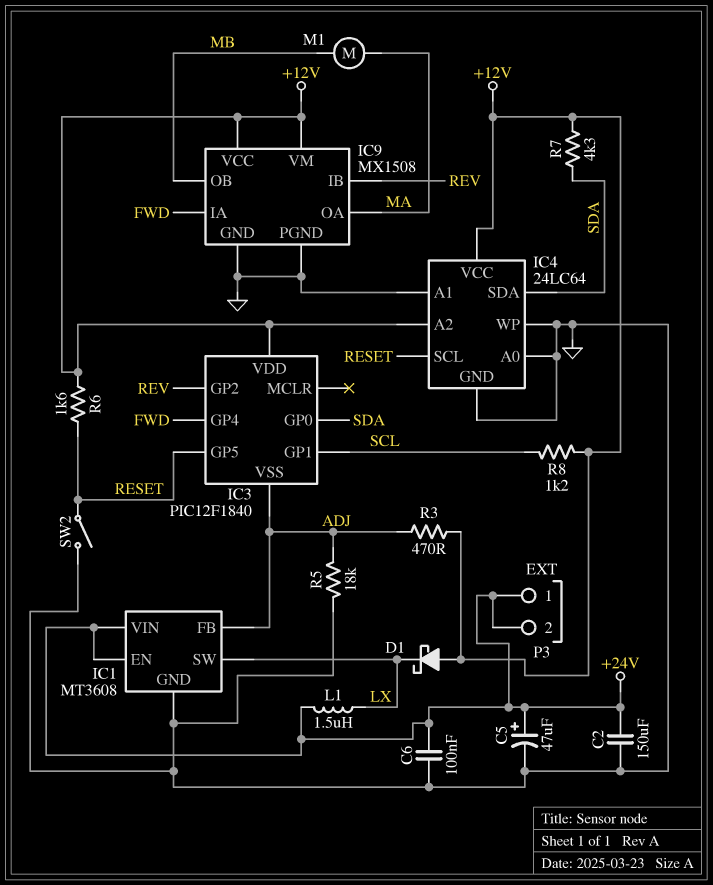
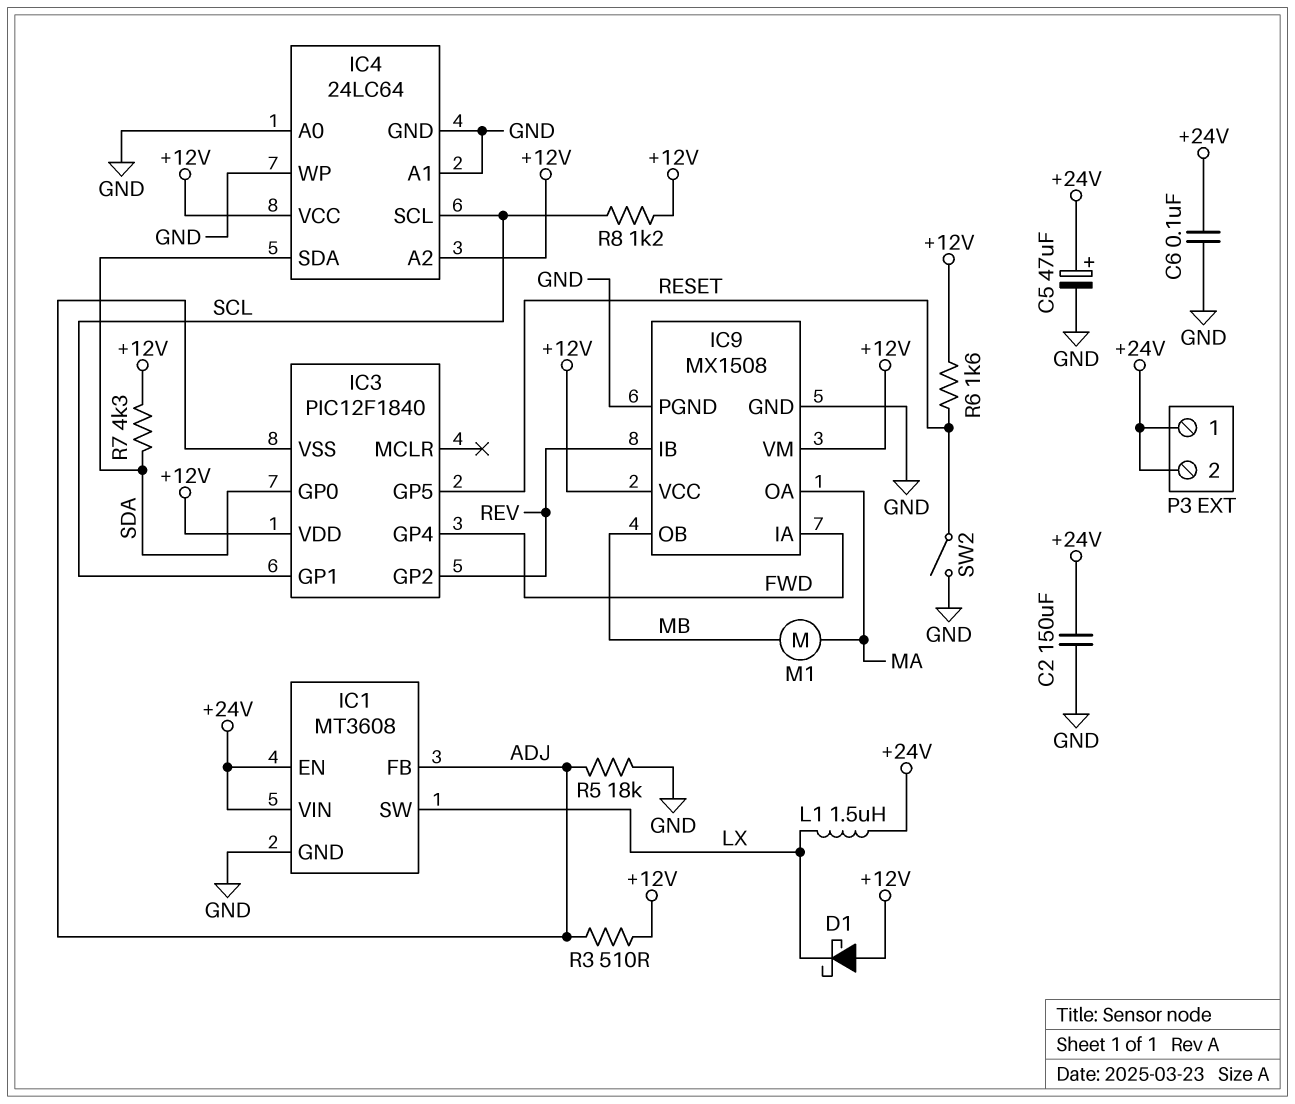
IC4 pin SCL: RESET -> SCL
R3: 470 (+12V, ADJ) -> 510 (+12V, ADJ)

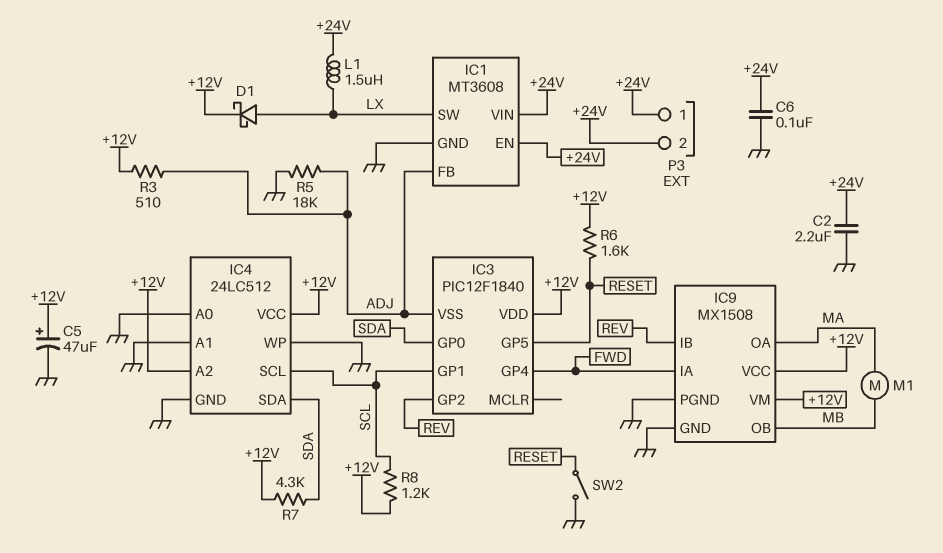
C2: 150uF (+24V, GND) -> 2.2uF (+24V, GND)
C5: 47uF (plus +24V, minus GND) -> 47uF (plus +12V, minus GND)
D1: schottky (A +12V, K LX) -> schottky (A LX, K +12V)
IC4: 24LC64 -> 24LC512

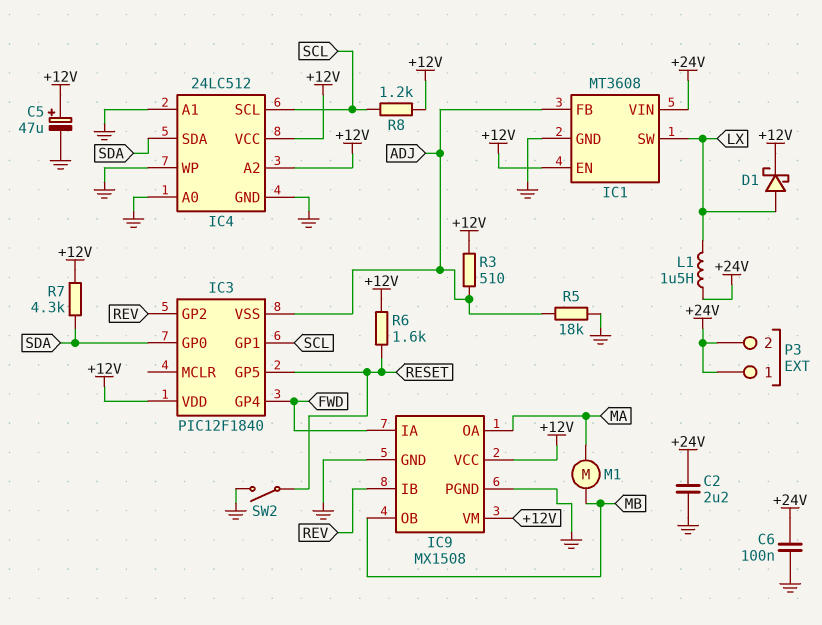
IC1 pin EN: +24V -> +12V

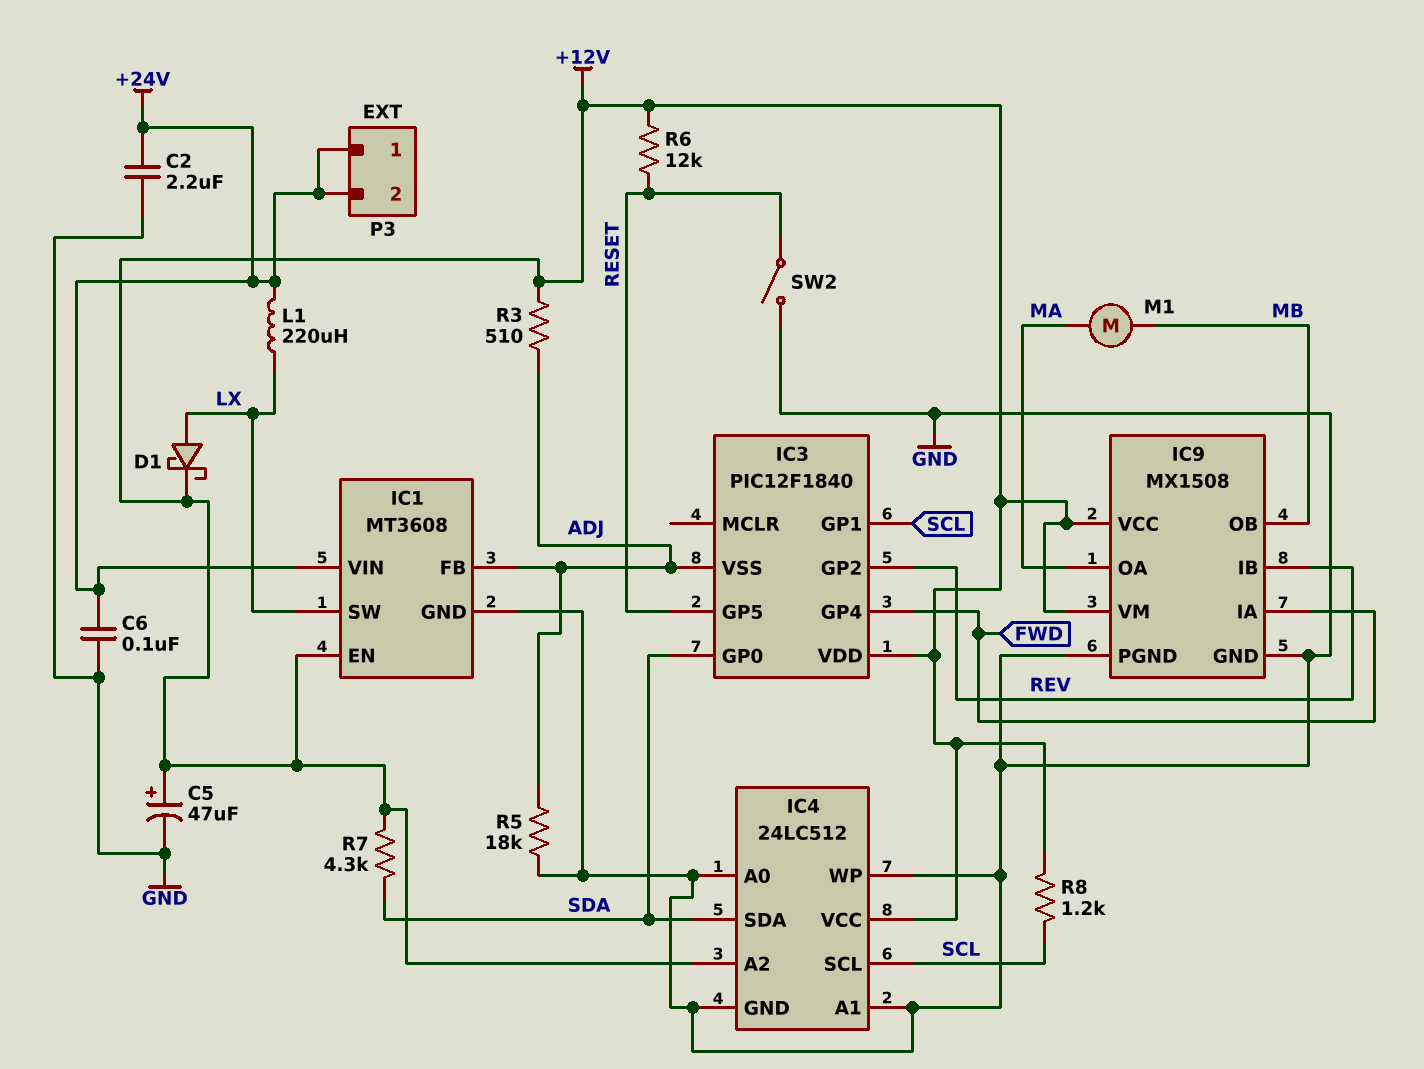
L1: 1.5uH (+24V, LX) -> 220uH (+24V, LX)
R6: 1.6k (+12V, RESET) -> 12k (+12V, RESET)

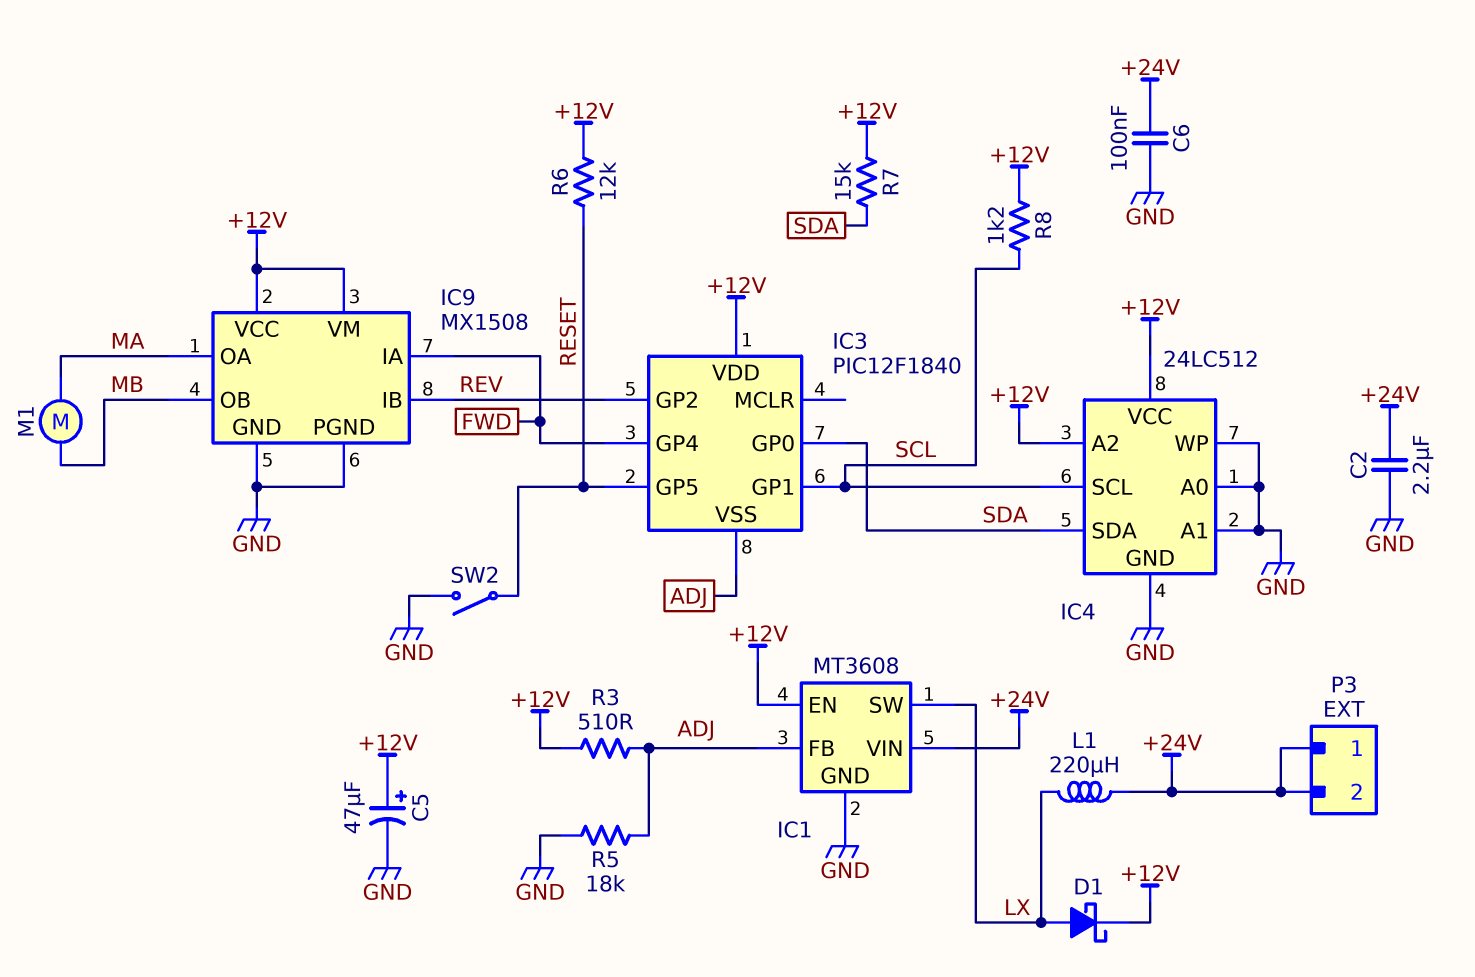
R7: 4.3k (+12V, SDA) -> 15k (+12V, SDA)

